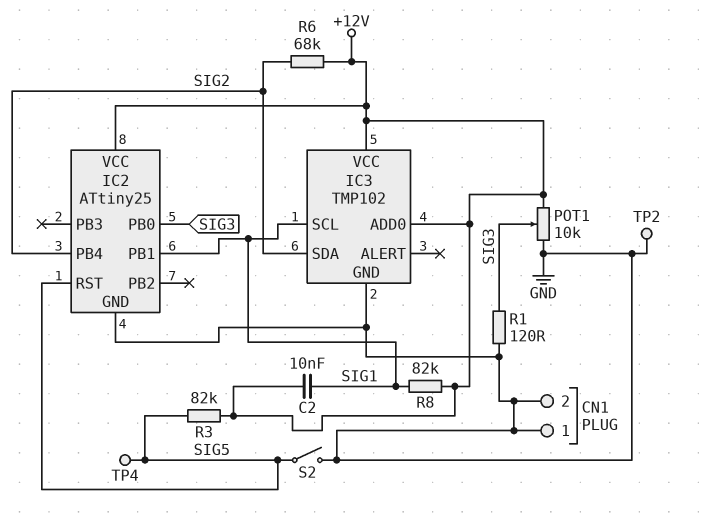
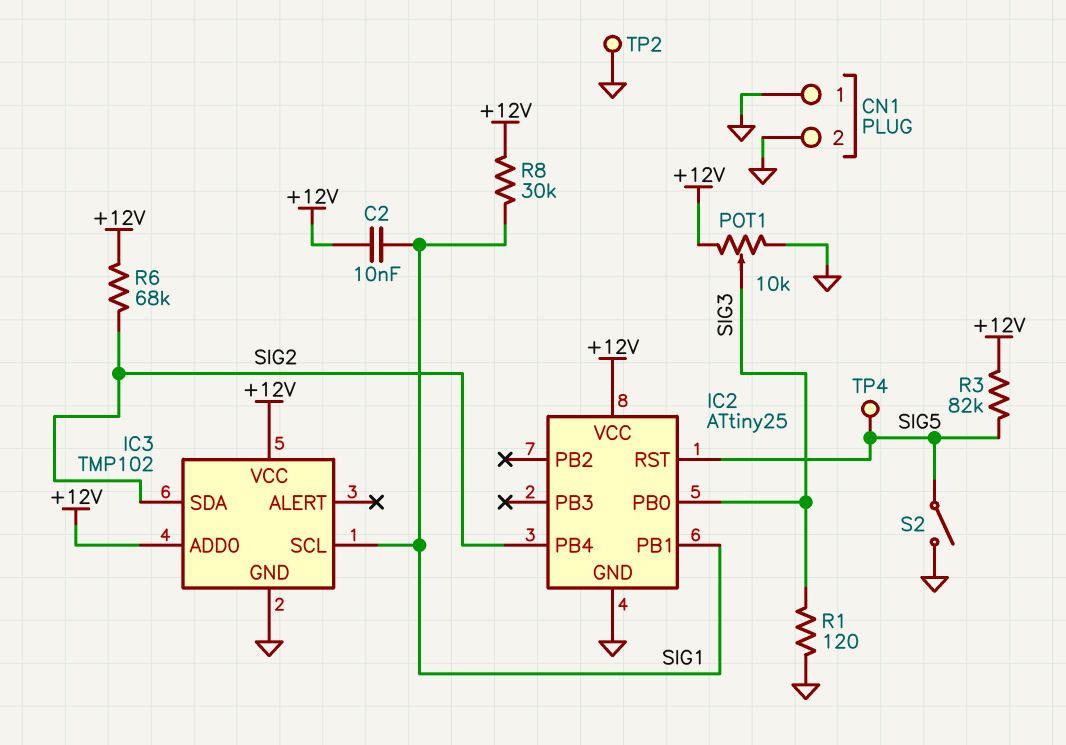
R8: 82k (+12V, SIG1) -> 30k (+12V, SIG1)

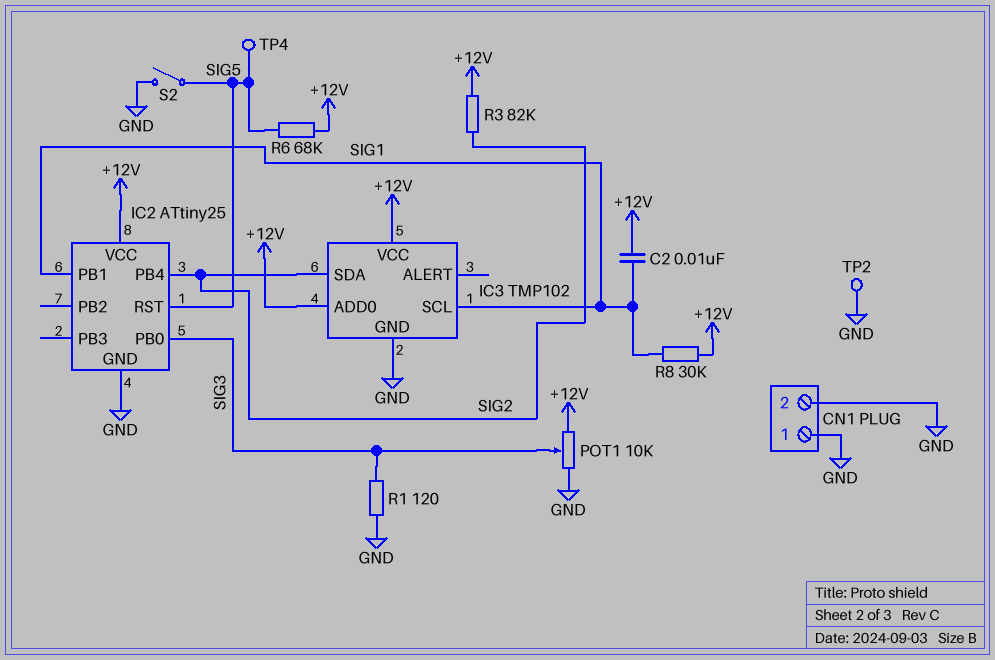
R3: 82k (+12V, SIG5) -> 82k (+12V, SIG2)
R6: 68k (+12V, SIG2) -> 68k (+12V, SIG5)

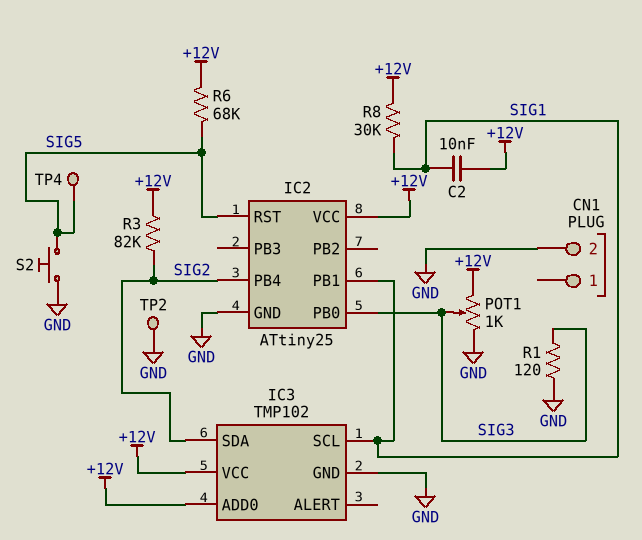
CN1 pin 1: GND -> none
POT1: 10k (+12V, GND, wiper SIG3) -> 1k (+12V, GND, wiper SIG3)
S2: switch (GND, SIG5) -> button (GND, SIG5)

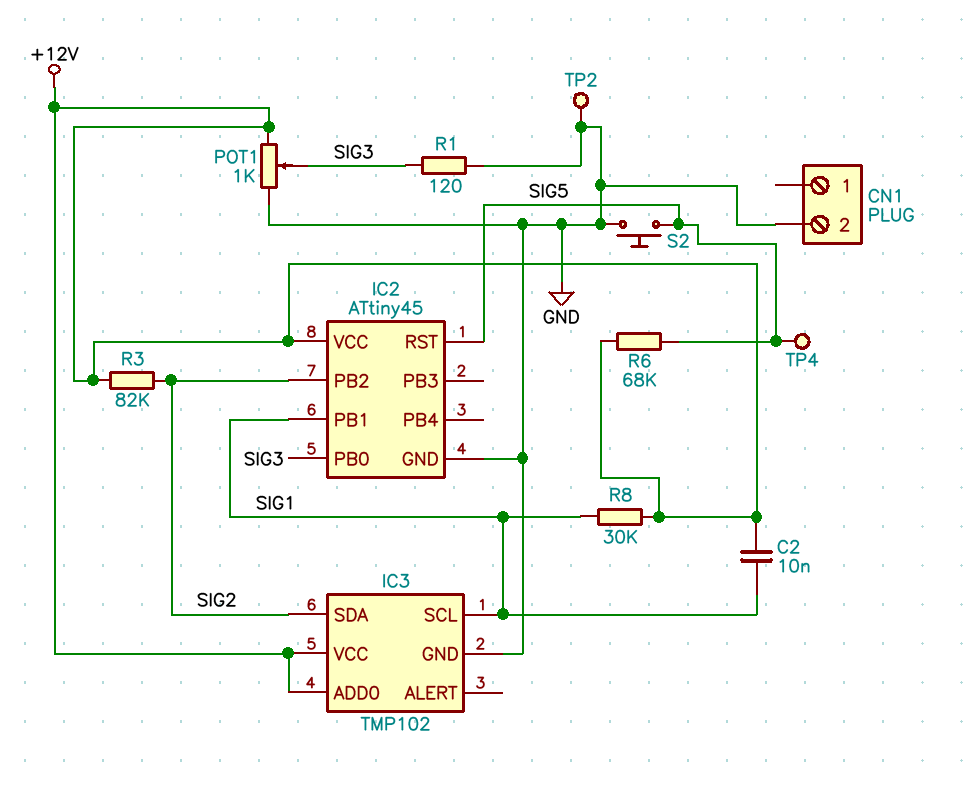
IC2: ATtiny25 -> ATtiny45
IC2 pin PB2: none -> SIG2
IC2 pin PB4: SIG2 -> none

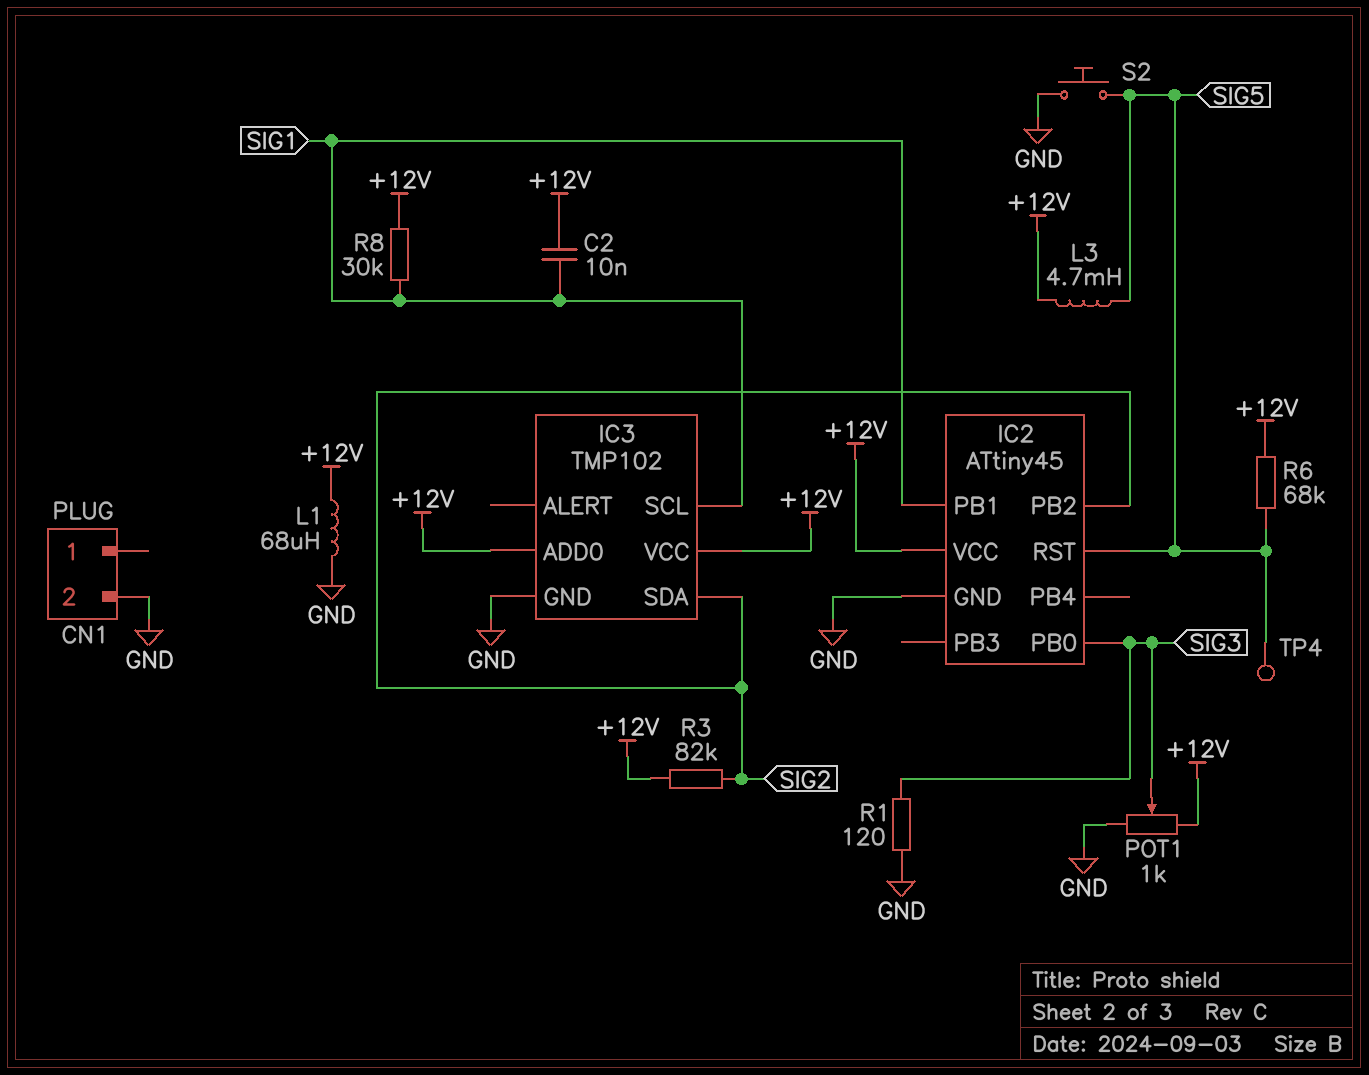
L1: none -> 68uH (+12V, GND)
L3: none -> 4.7mH (+12V, SIG5)
TP2: test point (GND) -> none

